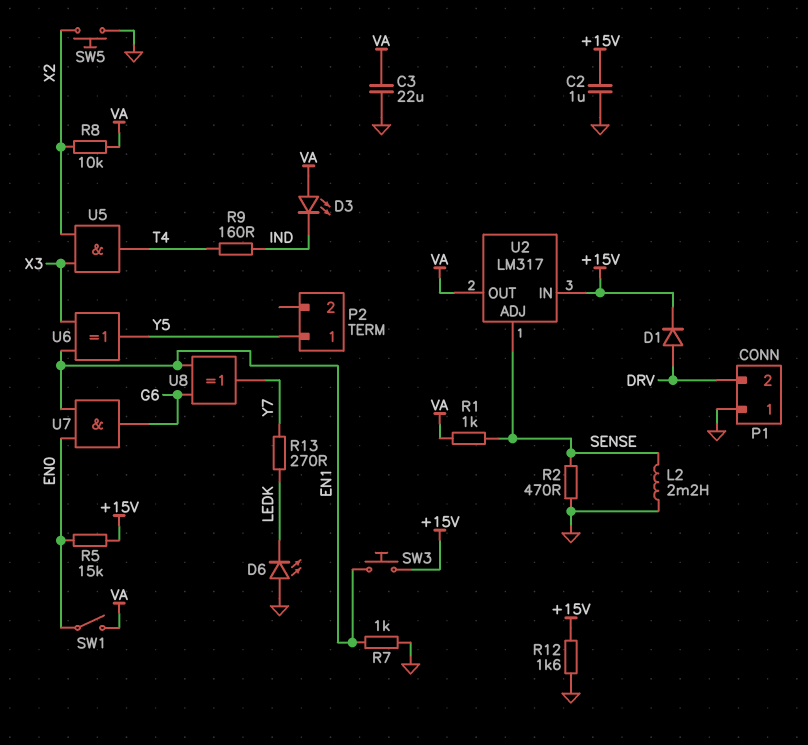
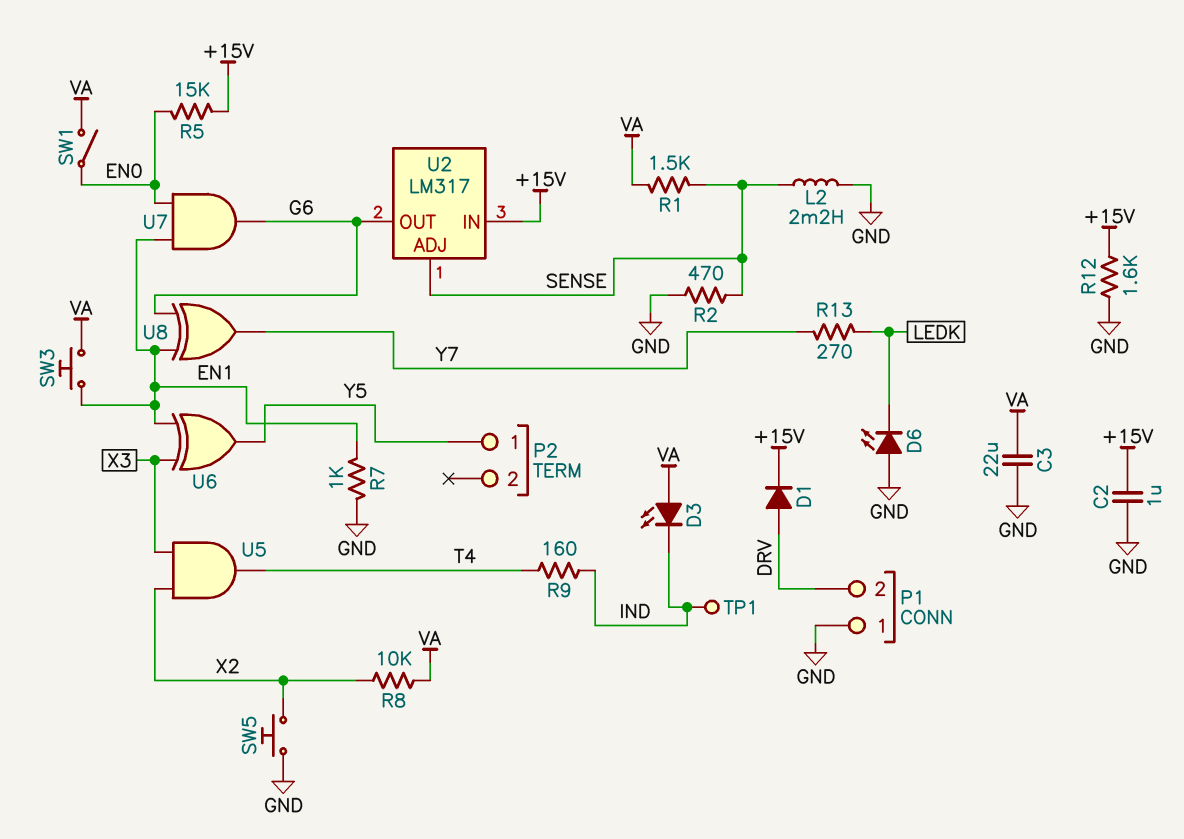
R1: 1k (SENSE, VA) -> 1.5k (SENSE, VA)
SW3: button (+15V, EN1) -> button (EN1, VA)
TP1: none -> test point (IND)
U2 pin OUT: VA -> G6

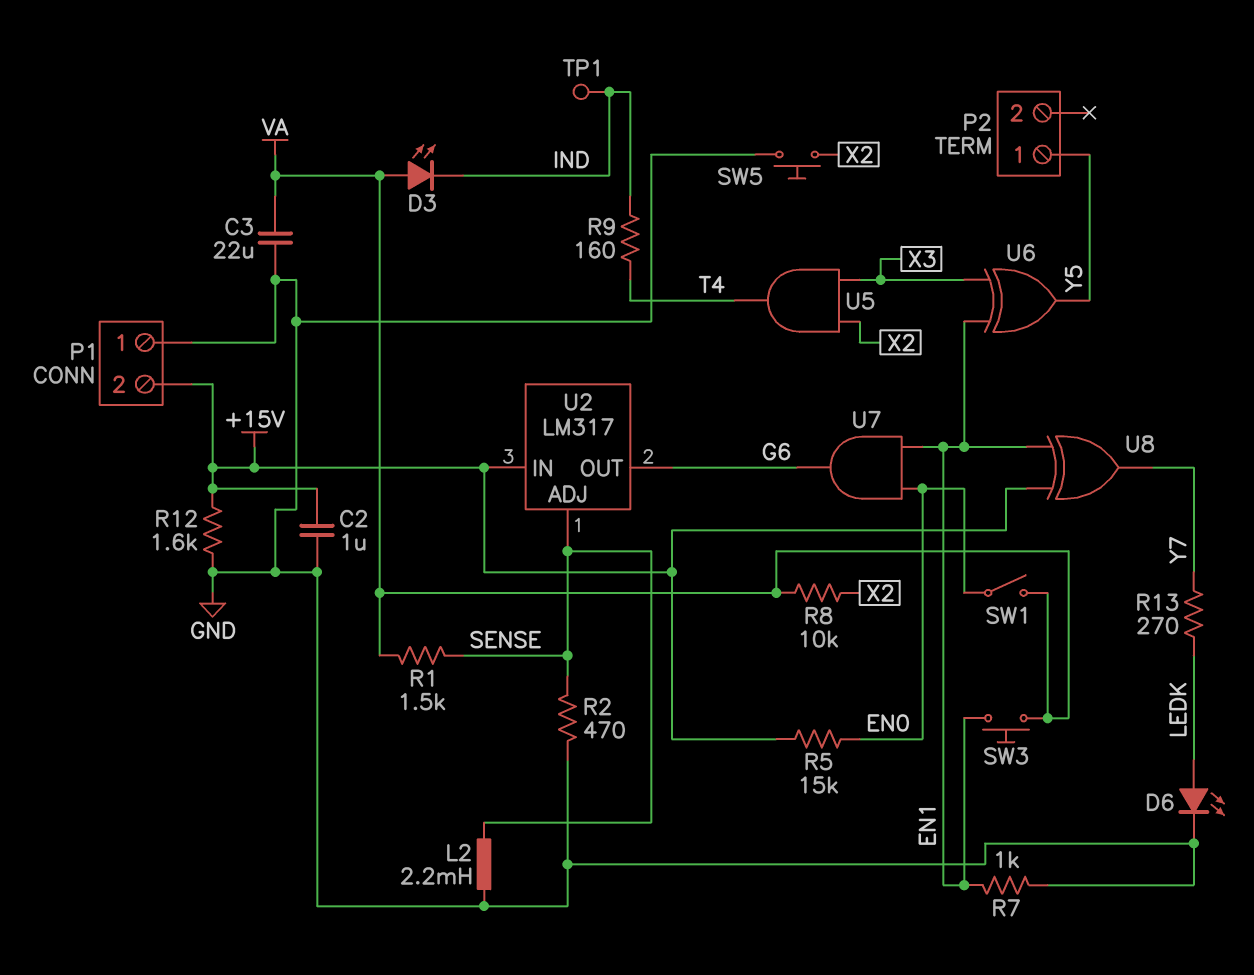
D1: diode (A DRV, K +15V) -> none
D6: LED (A GND, K LEDK) -> LED (A LEDK, K GND)
P1 pin 2: DRV -> +15V
U8: XOR (in EN1, in G6, out Y7) -> XOR (in +15V, in EN1, out Y7)

